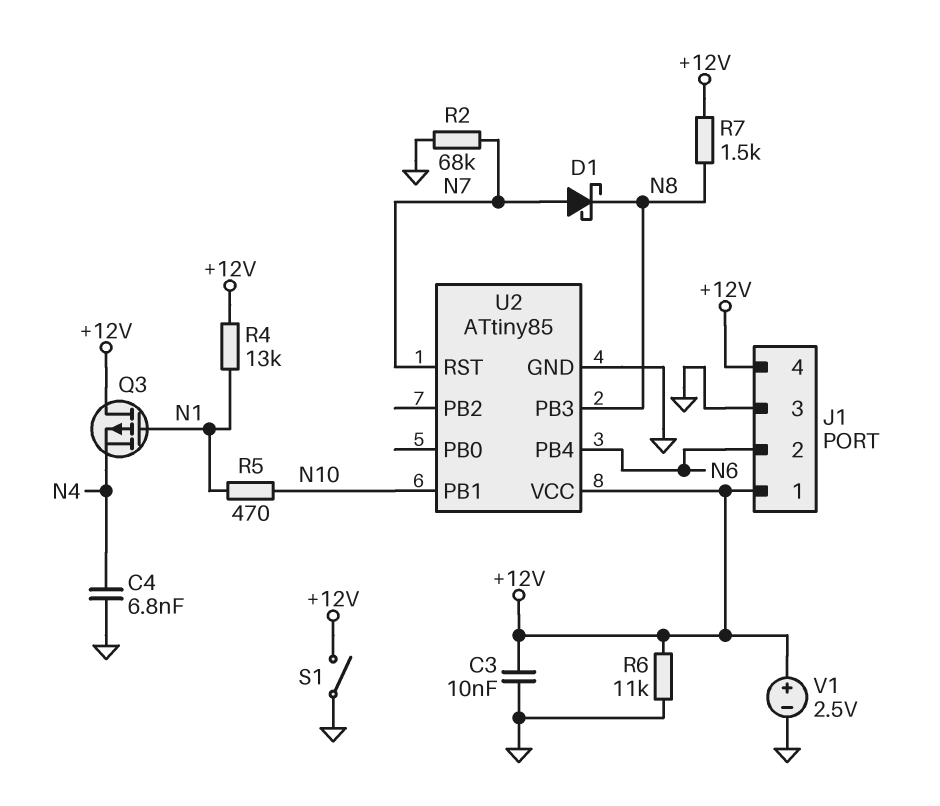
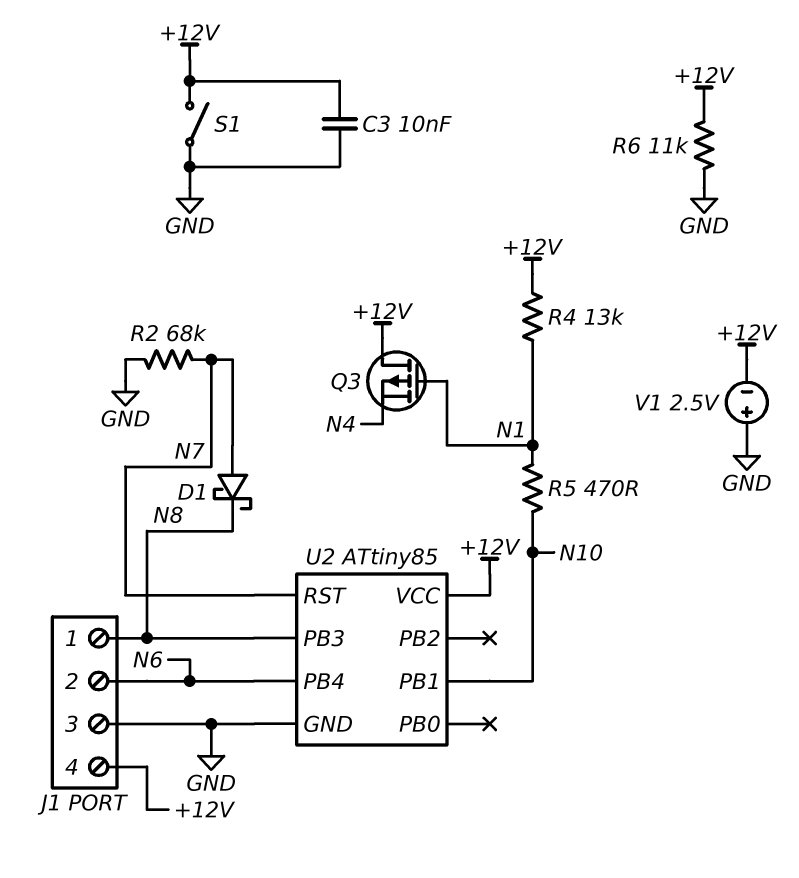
C4: 6.8nF (GND, N4) -> none
J1 pin 1: +12V -> N8
R7: 1.5k (+12V, N8) -> none
V1: 2.5V (plus +12V, minus GND) -> 2.5V (plus GND, minus +12V)

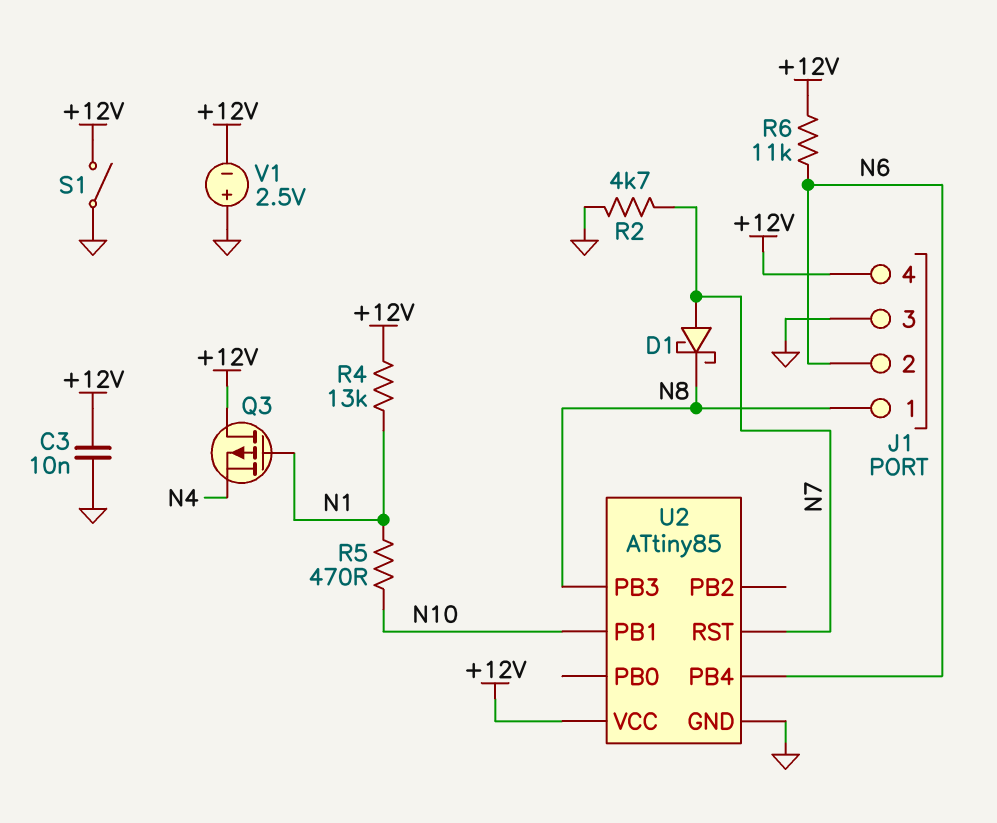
R2: 68k (GND, N7) -> 4.7k (GND, N7)
R6: 11k (+12V, GND) -> 11k (+12V, N6)

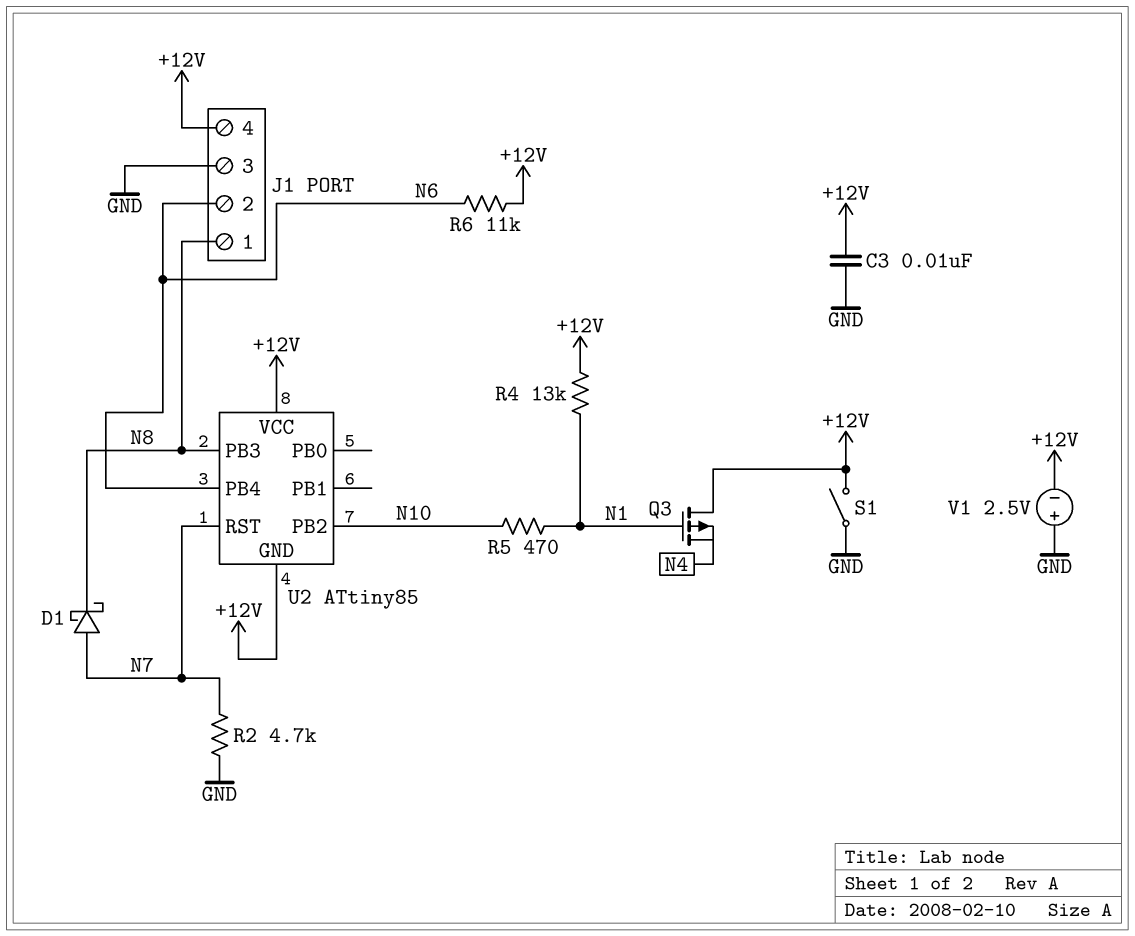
U2 pin GND: GND -> +12V
U2 pin PB1: N10 -> none
U2 pin PB2: none -> N10

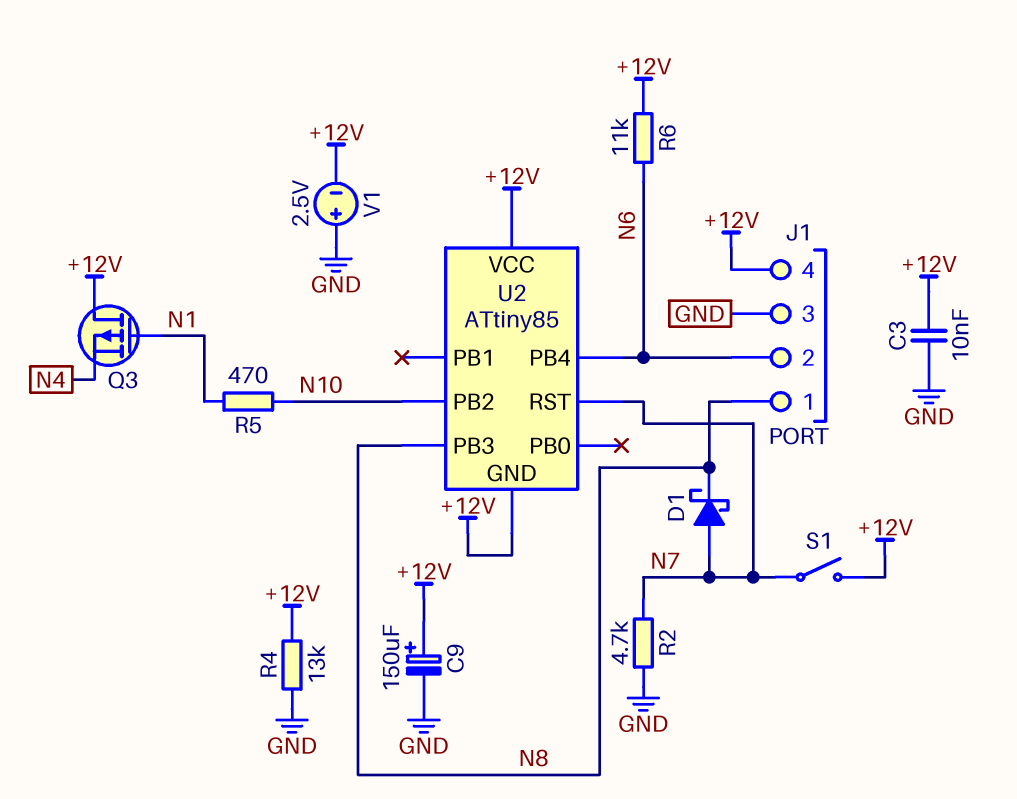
C9: none -> 150uF (plus +12V, minus GND)
R4: 13k (+12V, N1) -> 13k (+12V, GND)
S1: switch (+12V, GND) -> switch (+12V, N7)

